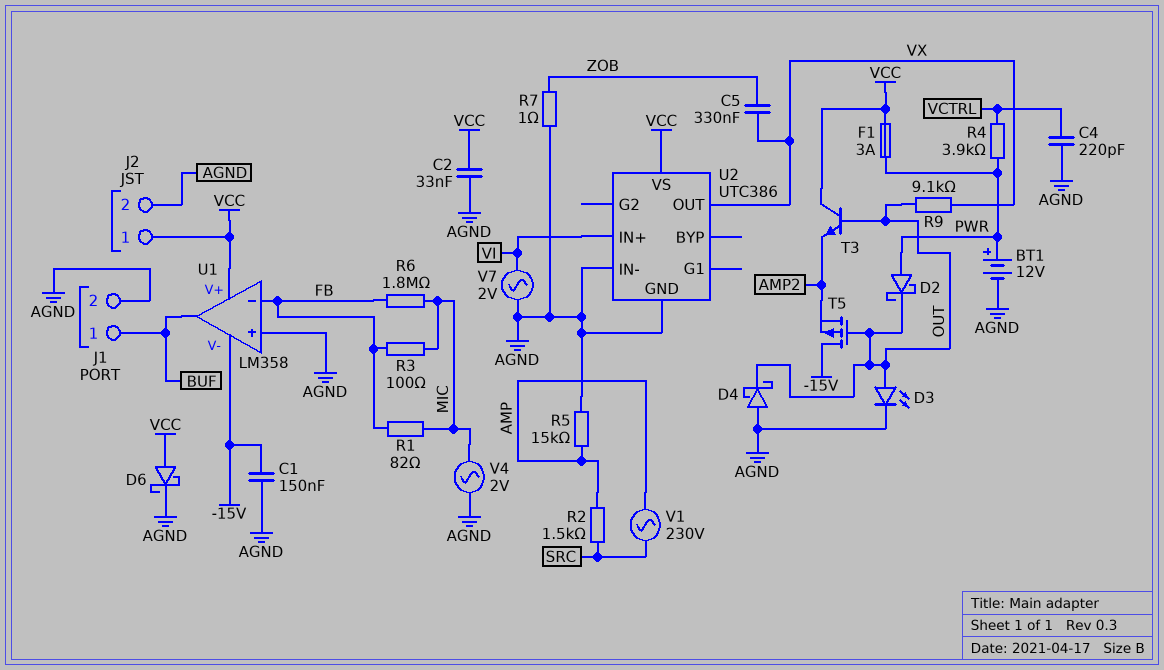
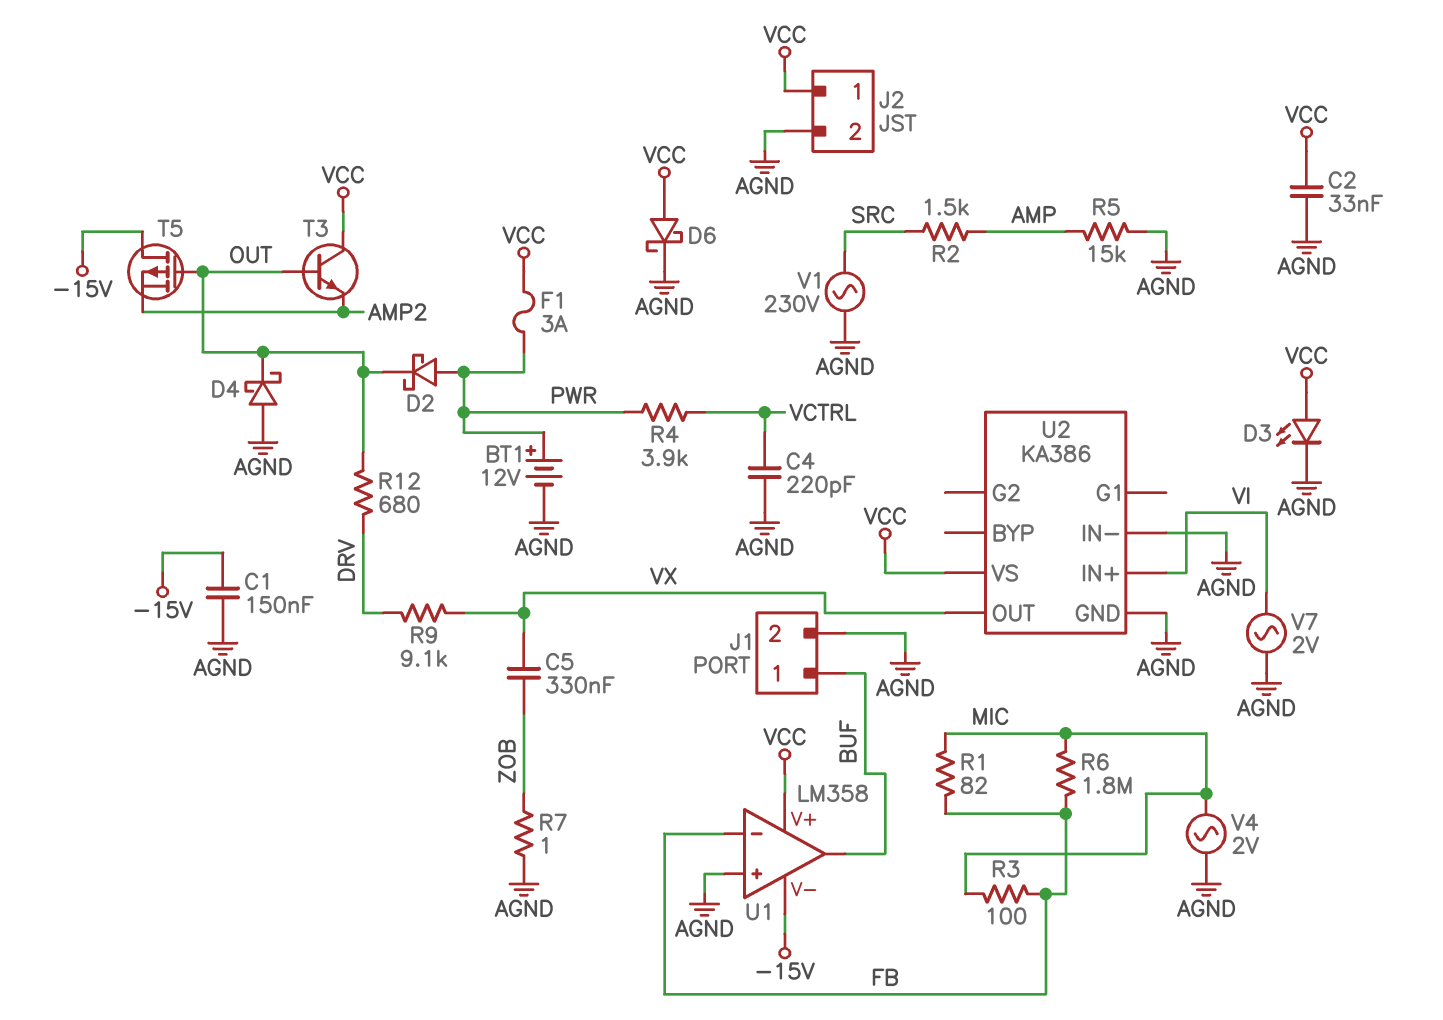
D3: LED (A OUT, K AGND) -> LED (A VCC, K AGND)
R9: 9.1k (OUT, VX) -> 9.1k (DRV, VX)
R12: none -> 680 (DRV, OUT)
U2: UTC386 -> KA386
V1: AC 230V (AMP, SRC) -> AC 230V (AGND, SRC)

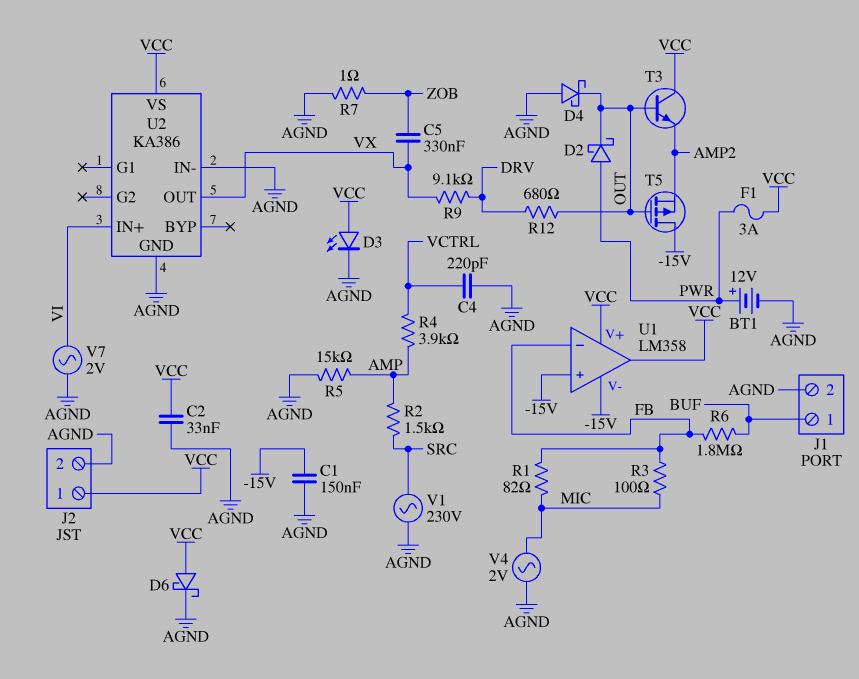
R4: 3.9k (PWR, VCTRL) -> 3.9k (AMP, VCTRL)
R6: 1.8M (FB, MIC) -> 1.8M (BUF, FB)
U1 pin in+: AGND -> -15V
U1 pin out: BUF -> VCC

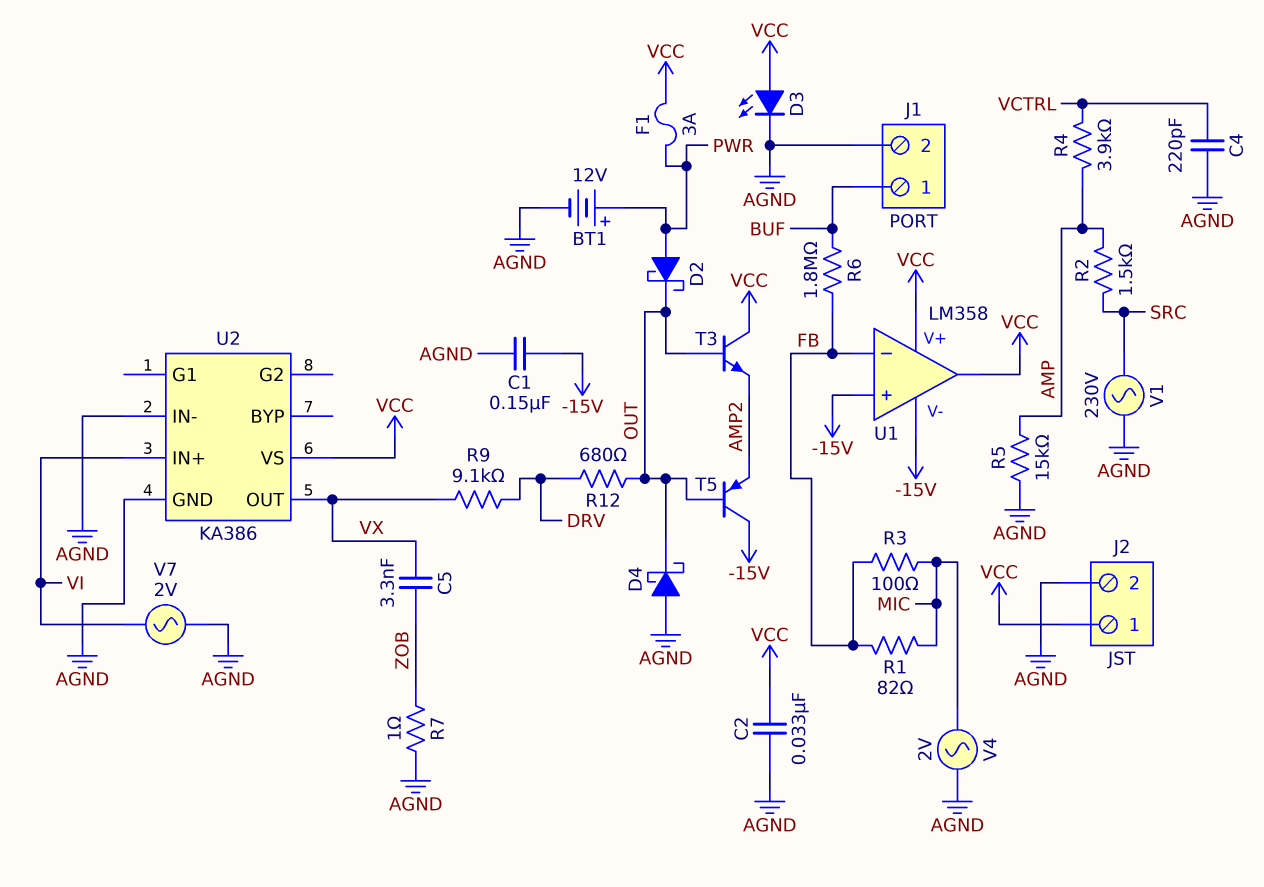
C5: 330nF (VX, ZOB) -> 3.3nF (VX, ZOB)
D6: schottky (A VCC, K AGND) -> none
T5: PMOS (G OUT, D -15V, S AMP2) -> PNP (B OUT, C -15V, E AMP2)

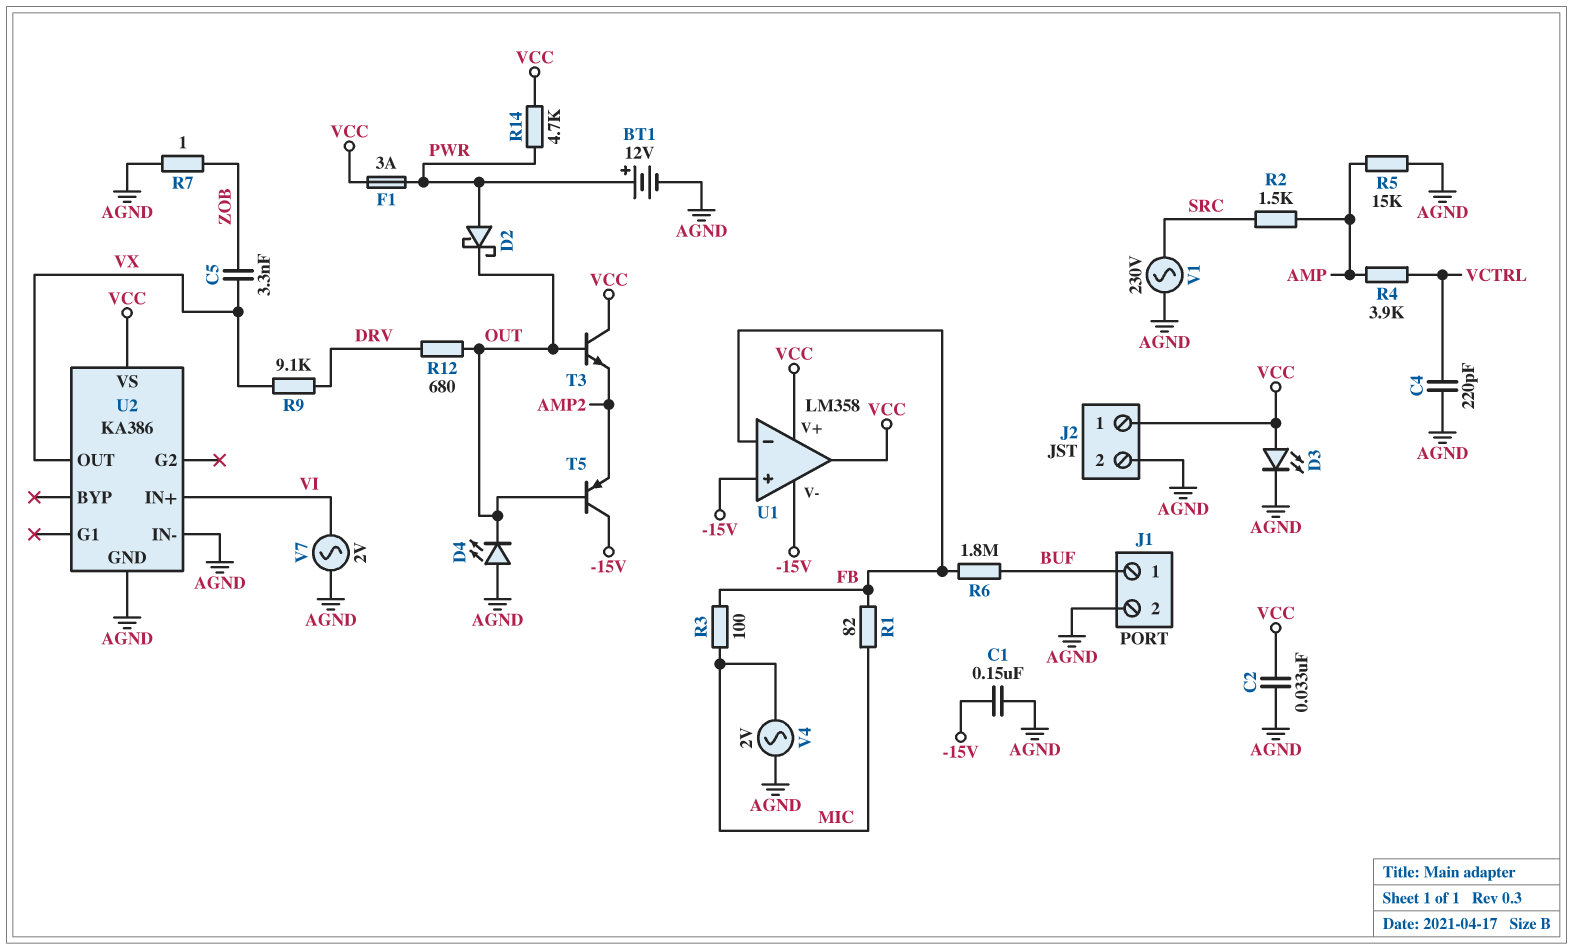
D4: schottky (A AGND, K OUT) -> LED (A AGND, K OUT)
R14: none -> 4.7k (PWR, VCC)

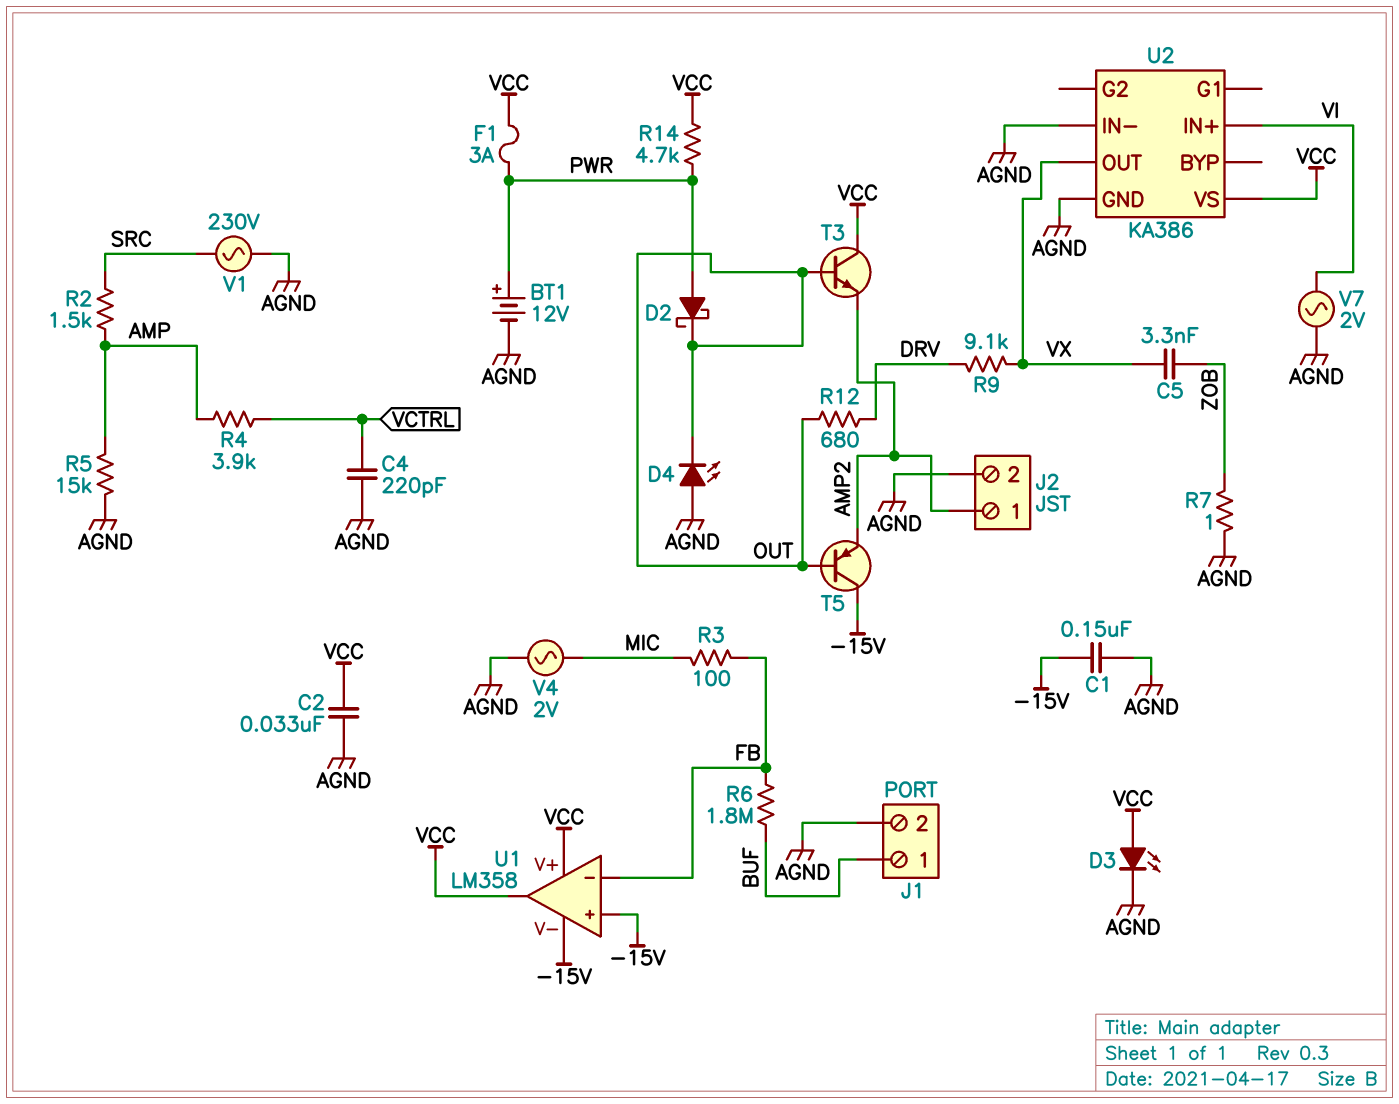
J2 pin 1: VCC -> AMP2
R1: 82 (FB, MIC) -> none

